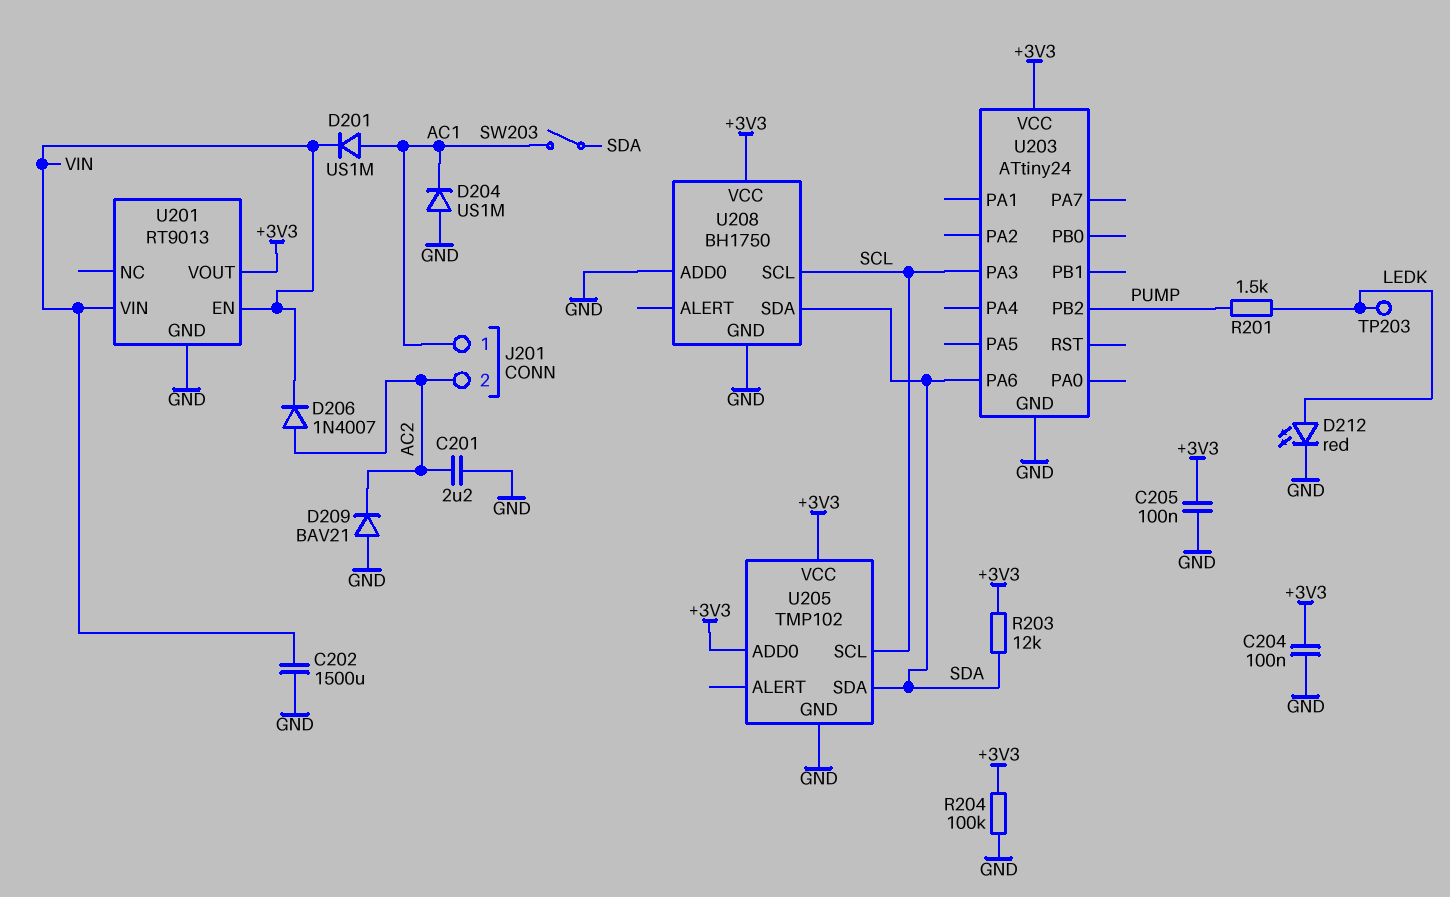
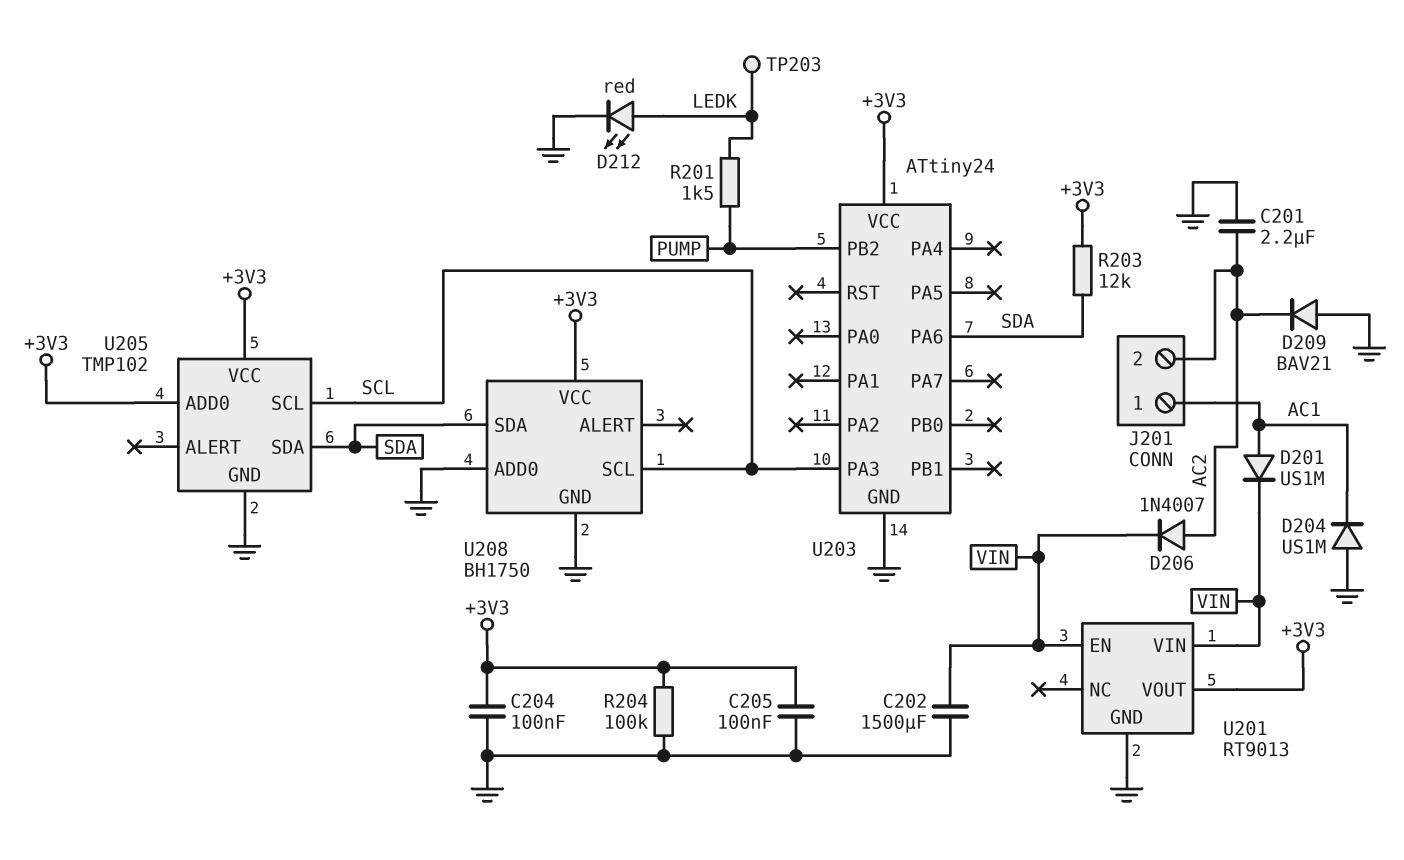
SW203: switch (AC1, SDA) -> none

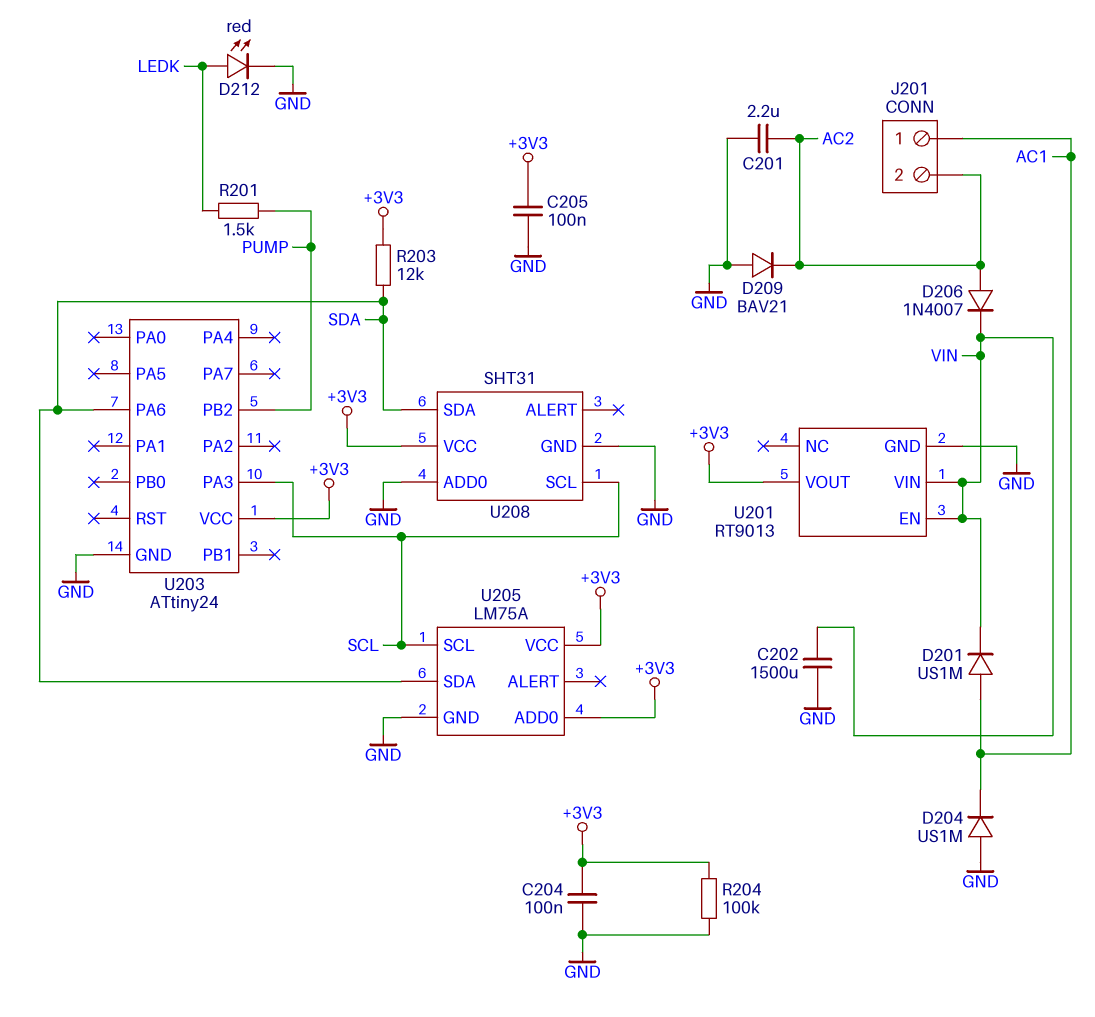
TP203: test point (LEDK) -> none
U205: TMP102 -> LM75A
U208: BH1750 -> SHT31

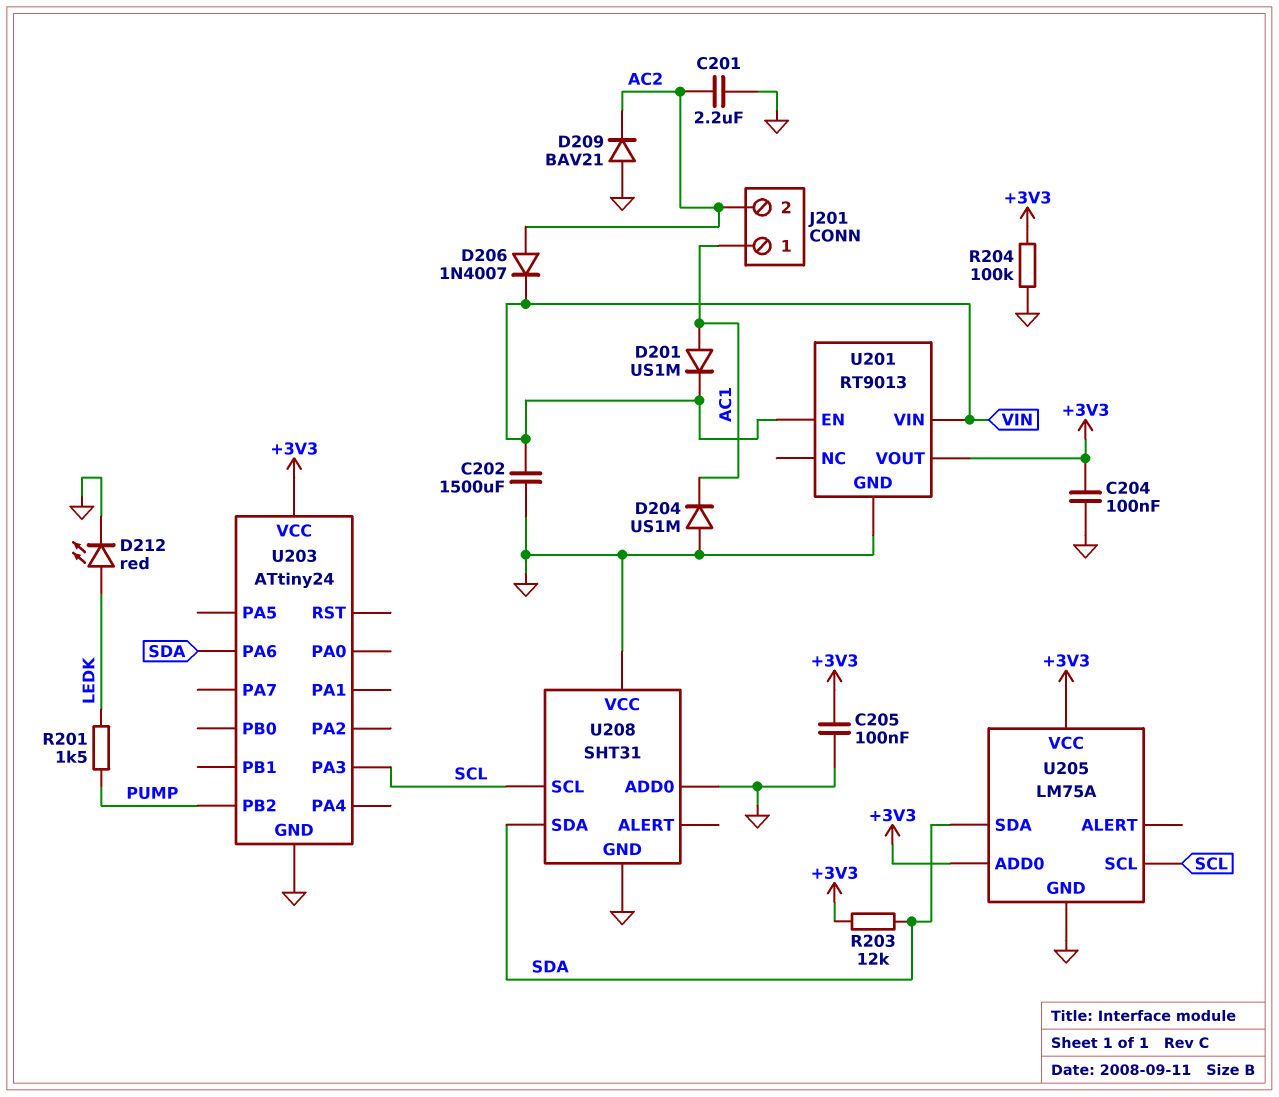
U208 pin VCC: +3V3 -> GND

